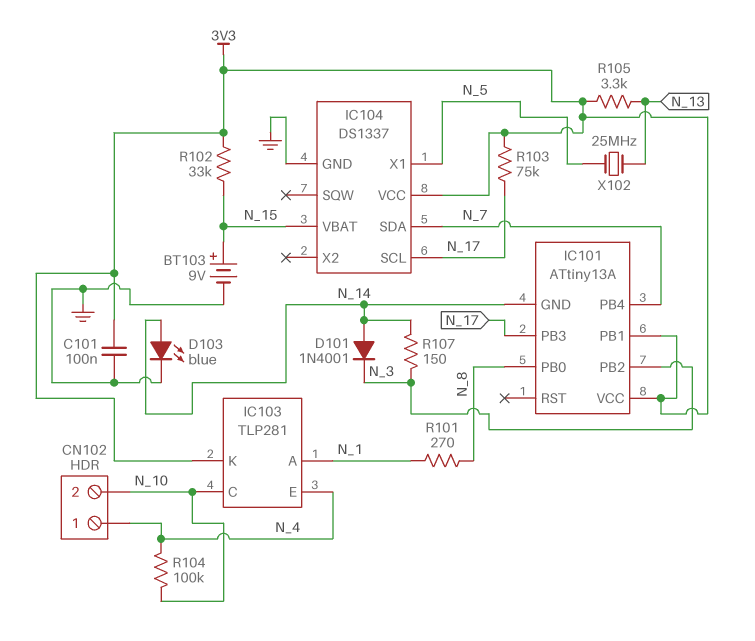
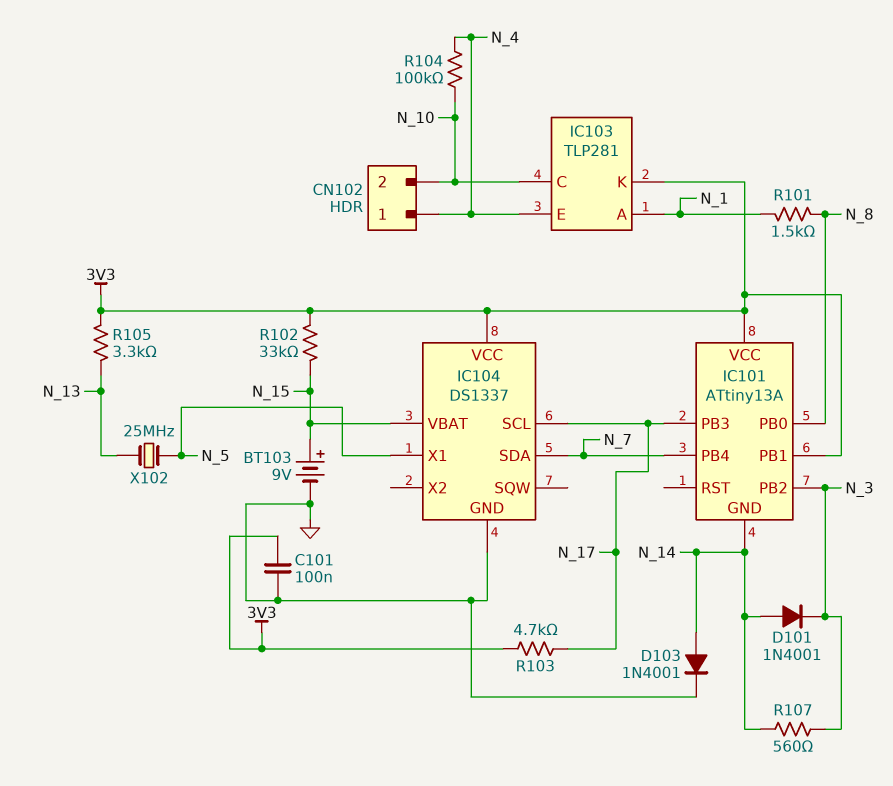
D103: LED blue (A N_14, K GND) -> diode 1N4001 (A N_14, K GND)
R101: 270 (N_1, N_8) -> 1.5k (N_1, N_8)
R103: 75k (3V3, N_17) -> 4.7k (3V3, N_17)
R107: 150 (N_3, N_14) -> 560 (N_3, N_14)

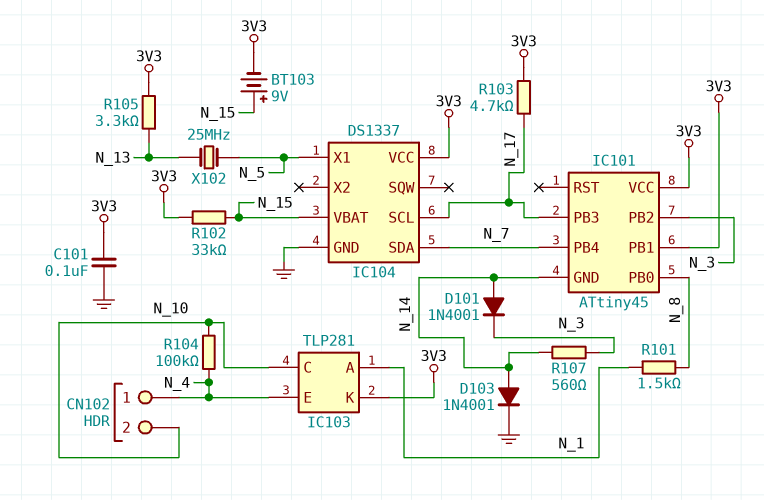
BT103: 9V (plus N_15, minus GND) -> 9V (plus N_15, minus 3V3)
IC101: ATtiny13A -> ATtiny45

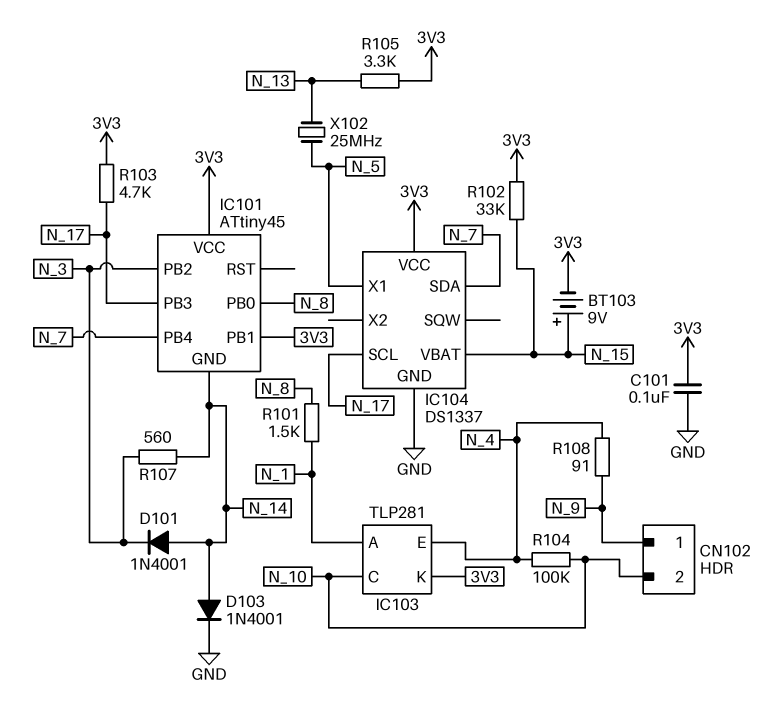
CN102 pin 1: N_4 -> N_9
R108: none -> 91 (N_4, N_9)

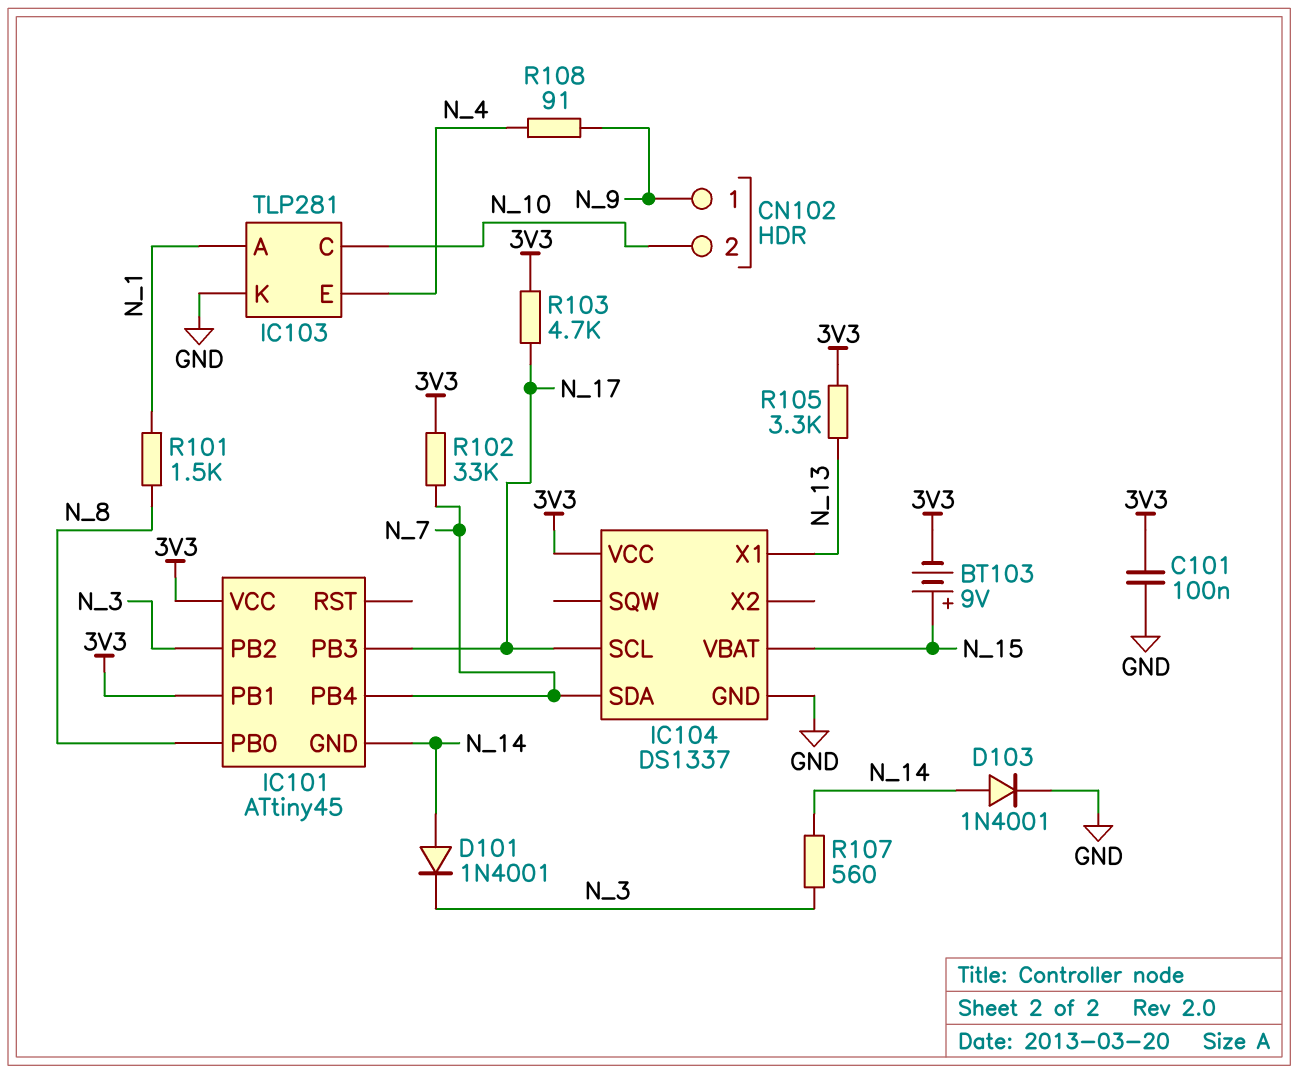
IC103 pin K: 3V3 -> GND
IC104 pin X1: N_5 -> N_13
R102: 33k (3V3, N_15) -> 33k (3V3, N_7)
R104: 100k (N_4, N_10) -> none
X102: 25MHz (N_5, N_13) -> none

